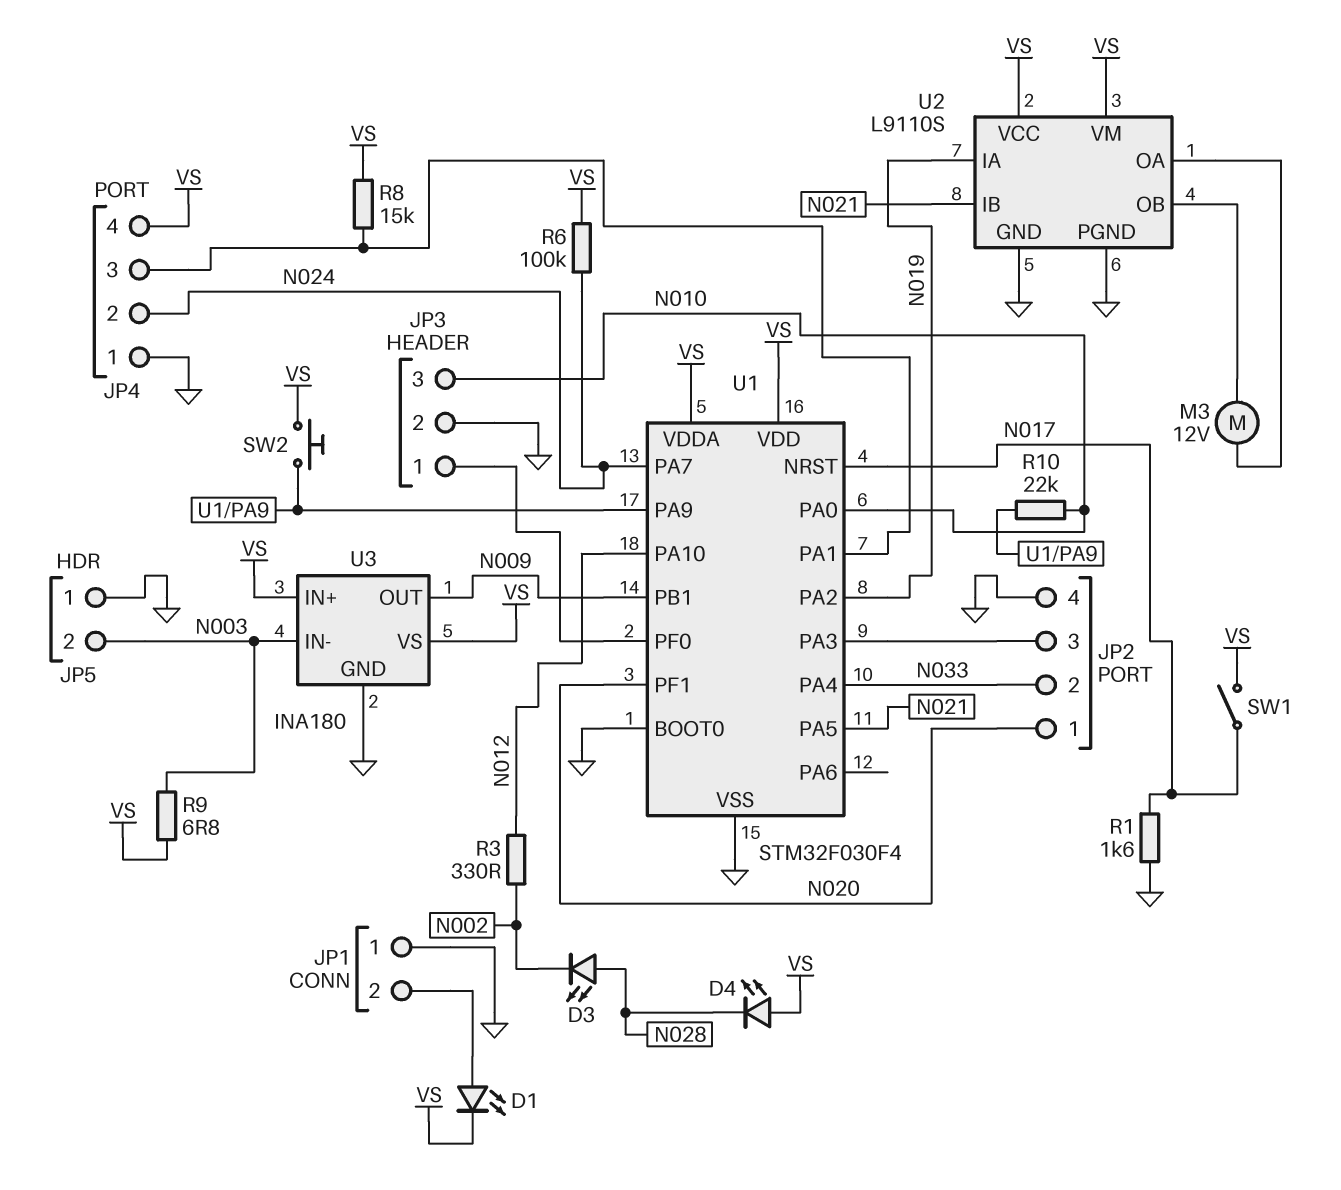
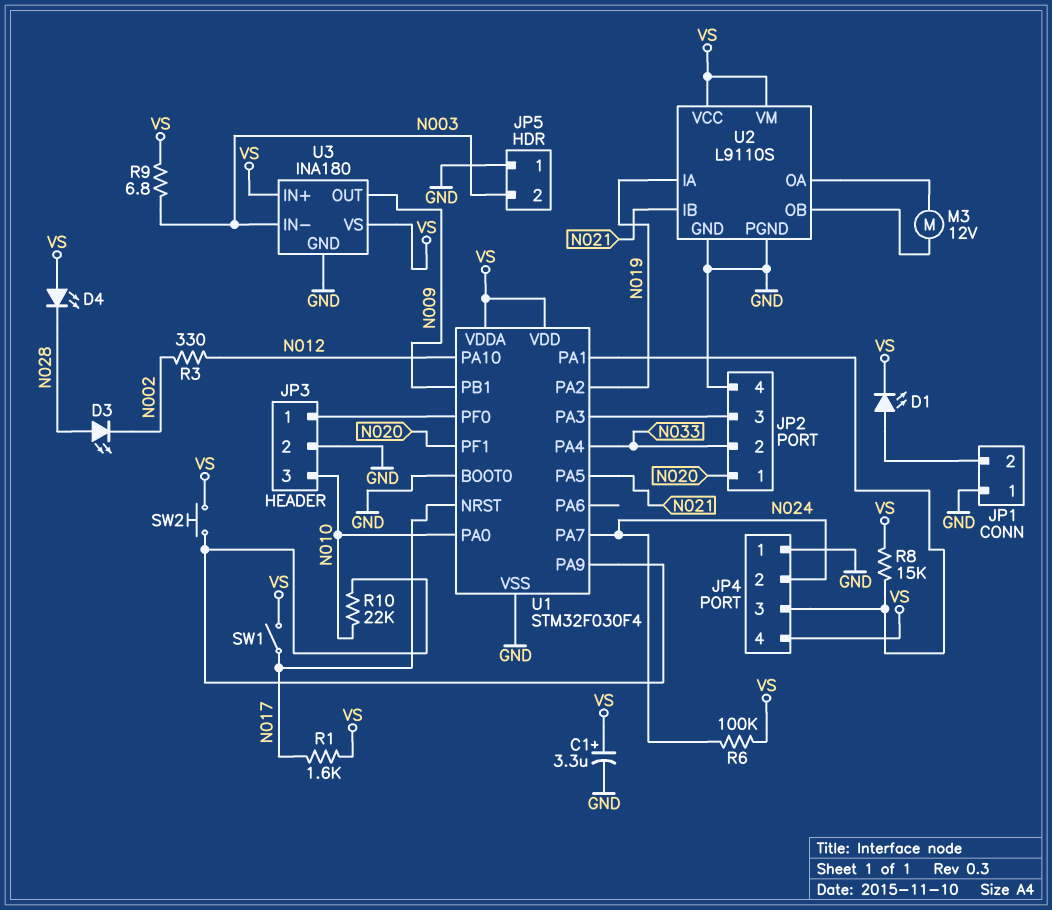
C1: none -> 3.3uF (plus VS, minus GND)
R1: 1.6k (GND, N017) -> 1.6k (N017, VS)

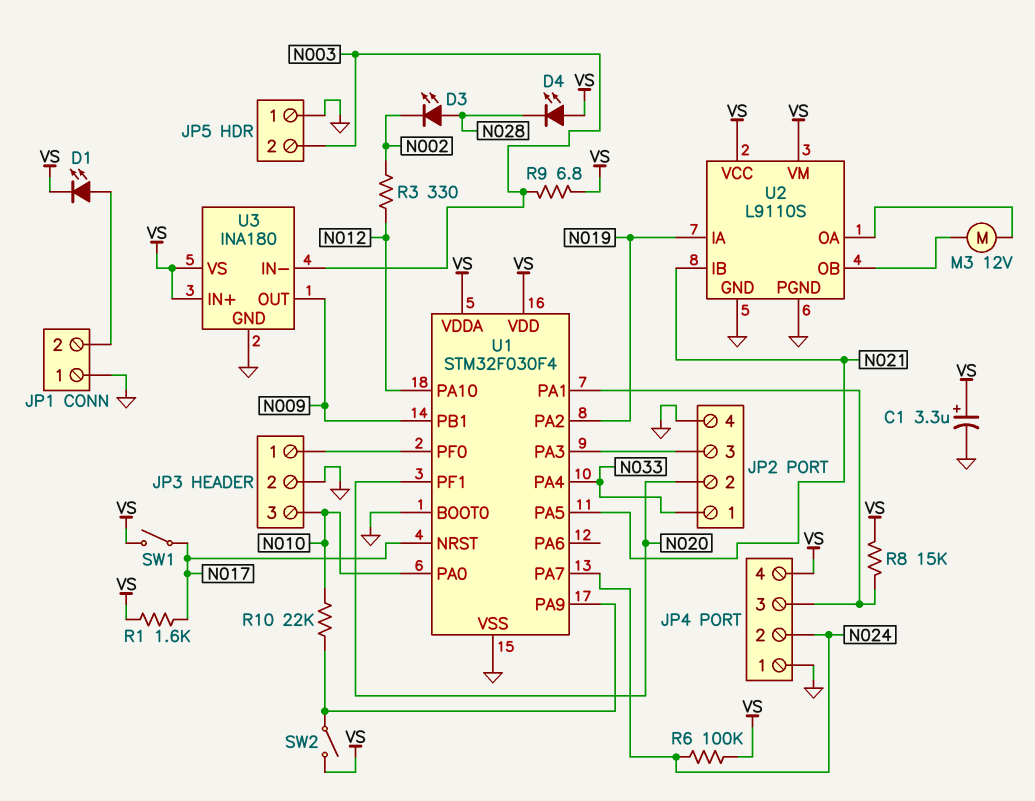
JP2 pin 1: N020 -> N033
JP2 pin 2: N033 -> N020
SW2: button (U1/PA9, VS) -> switch (U1/PA9, VS)

